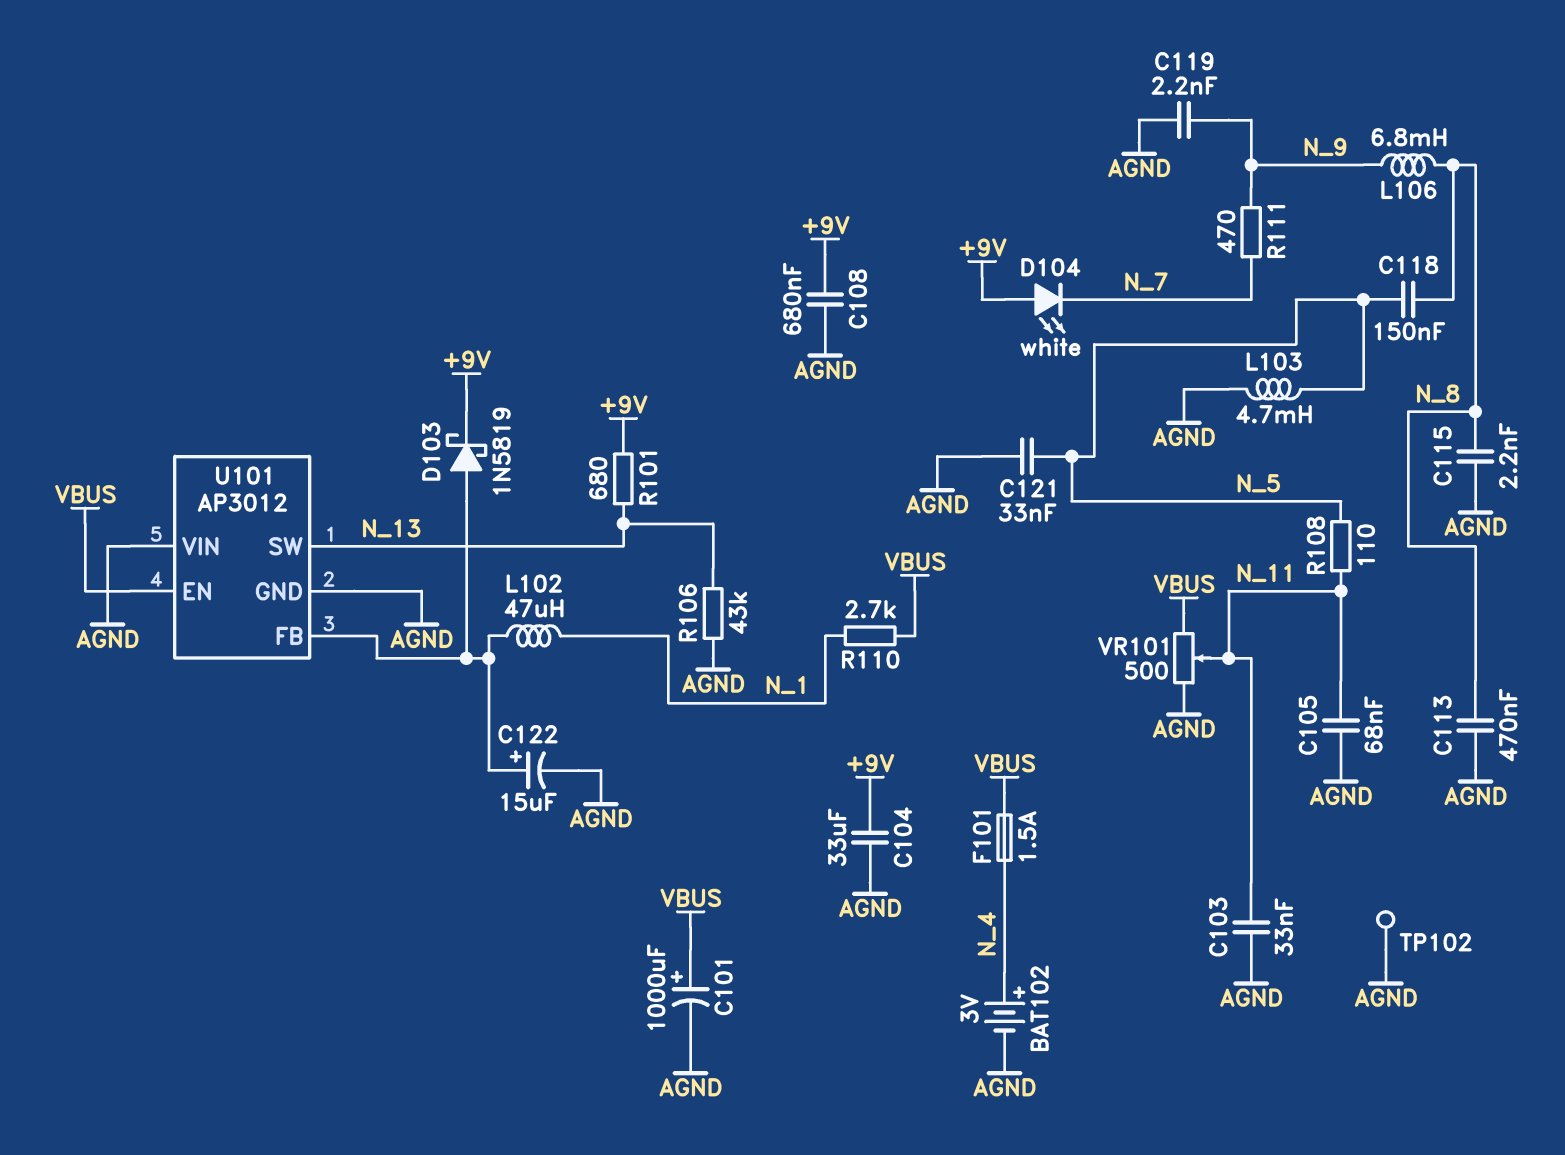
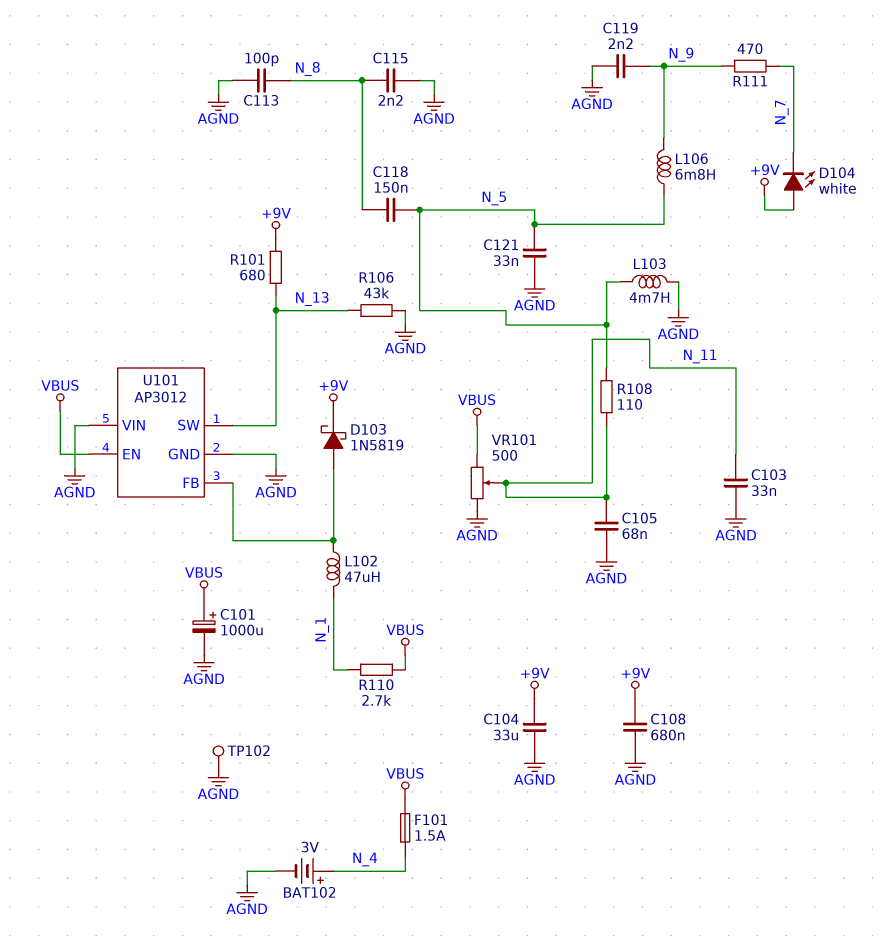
C113: 470nF (AGND, N_8) -> 100pF (AGND, N_8)
C122: 15uF (plus U101/FB, minus AGND) -> none
L106: 6.8mH (N_8, N_9) -> 6.8mH (N_5, N_9)

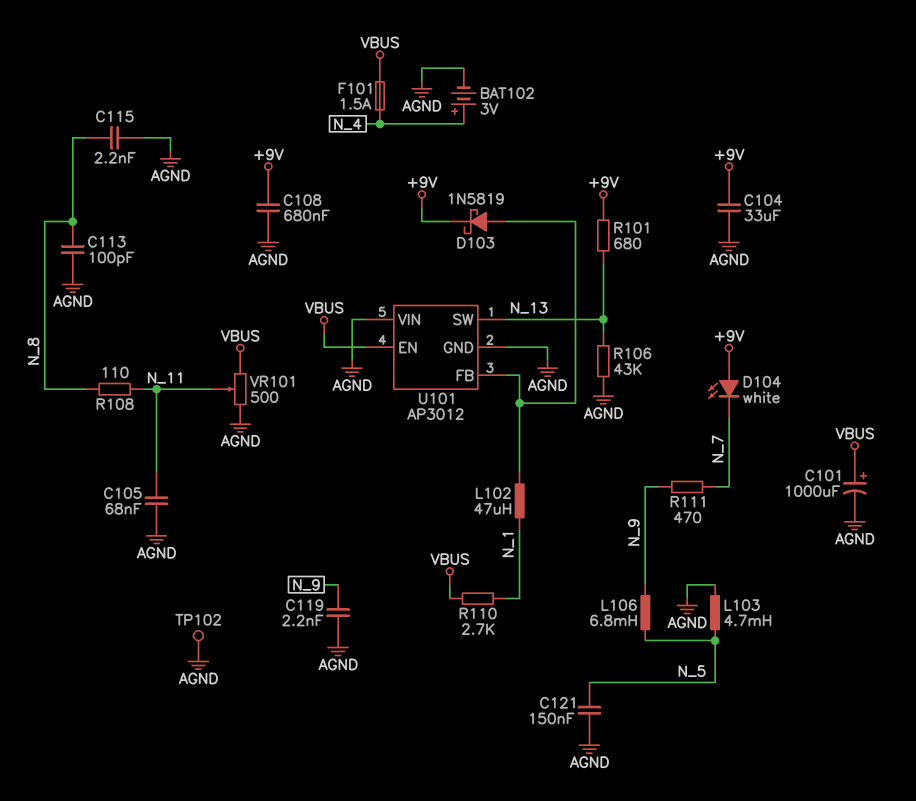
C103: 33nF (AGND, N_11) -> none
C118: 150nF (N_5, N_8) -> none
C121: 33nF (AGND, N_5) -> 150nF (AGND, N_5)
R108: 110 (N_5, N_11) -> 110 (N_8, N_11)

